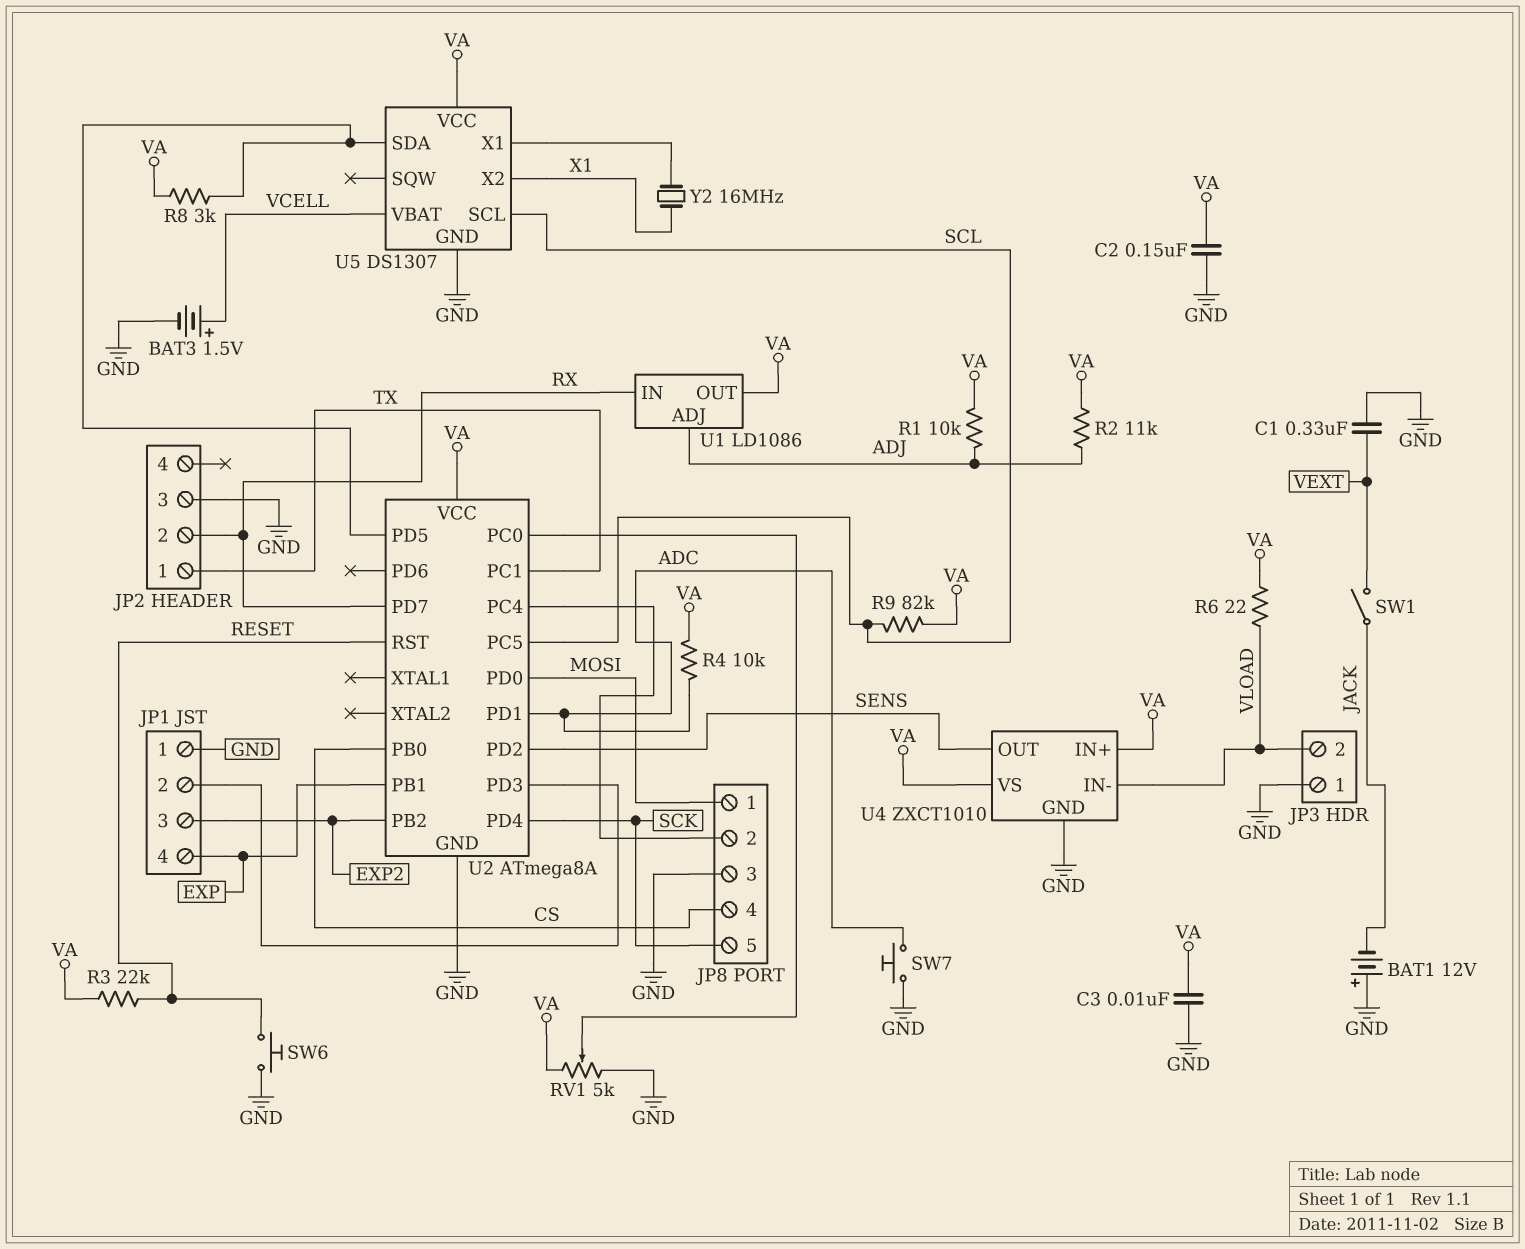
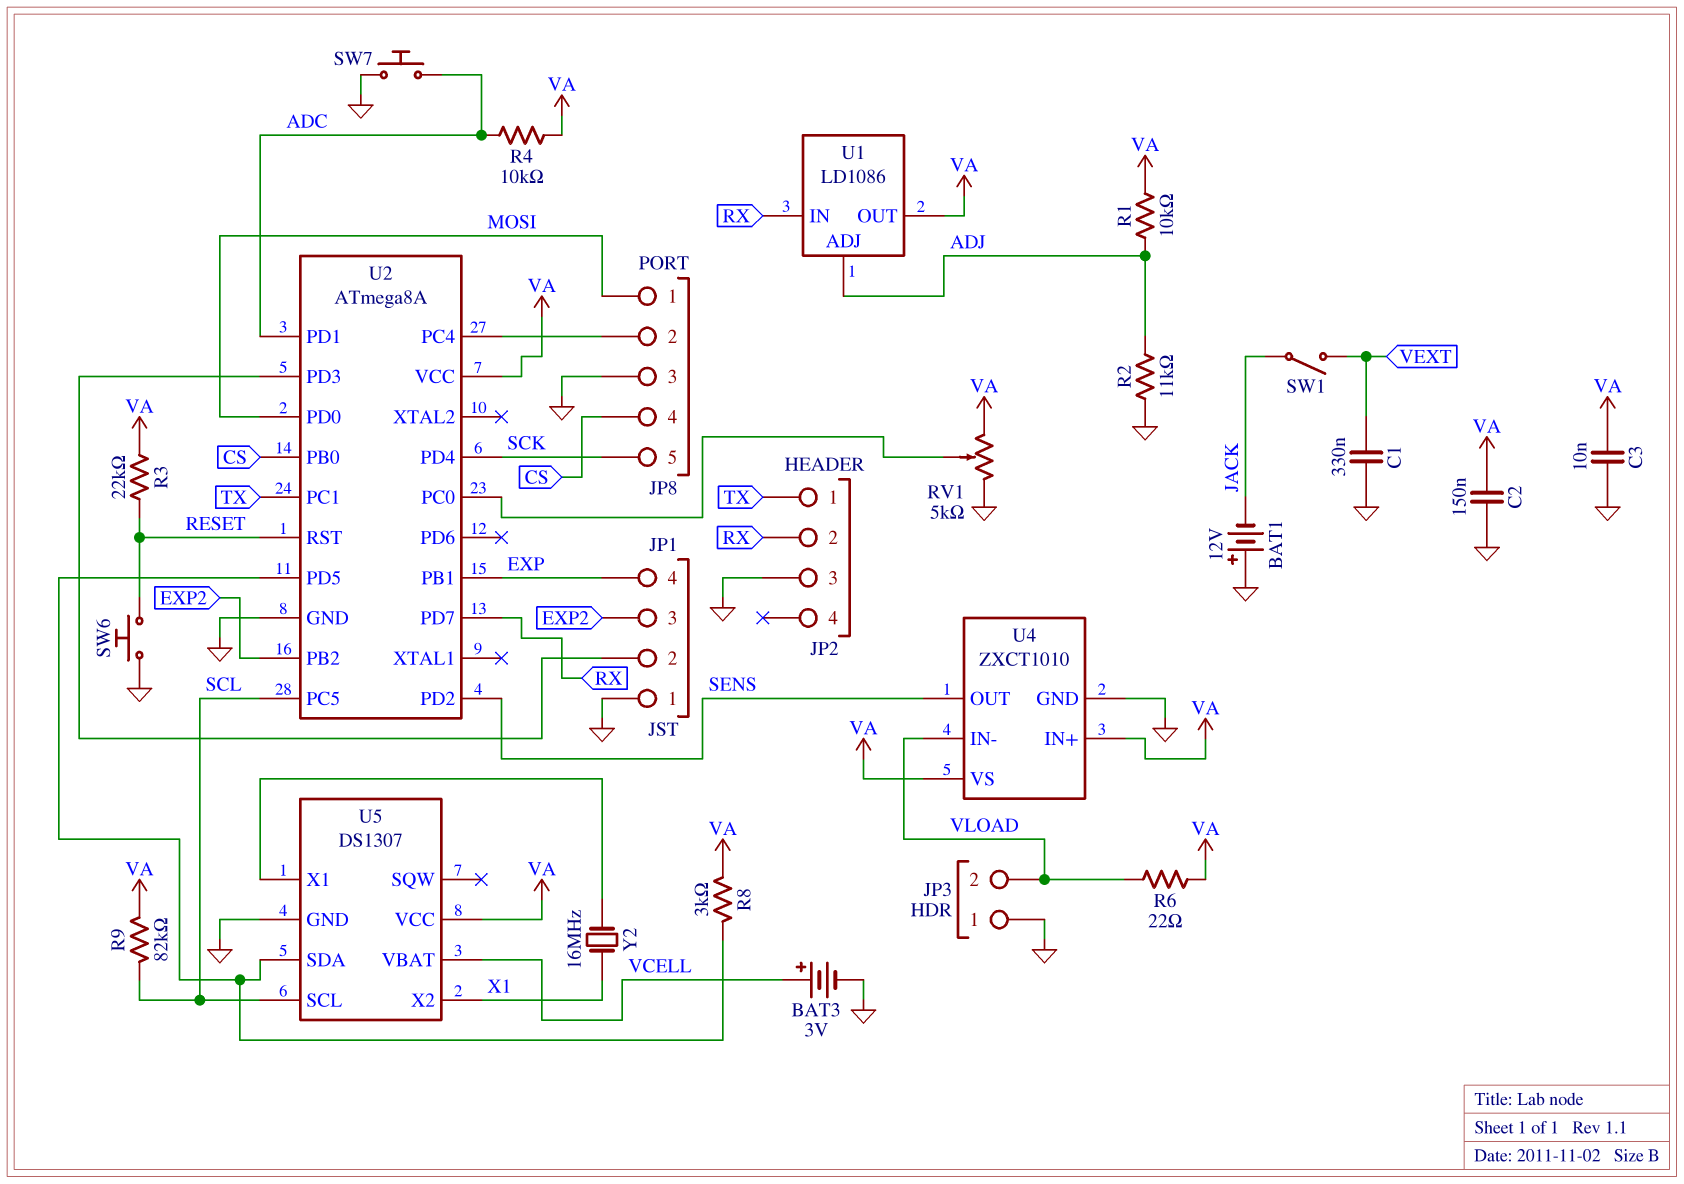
BAT3: 1.5V (plus VCELL, minus GND) -> 3V (plus VCELL, minus GND)
R2: 11k (ADJ, VA) -> 11k (ADJ, GND)

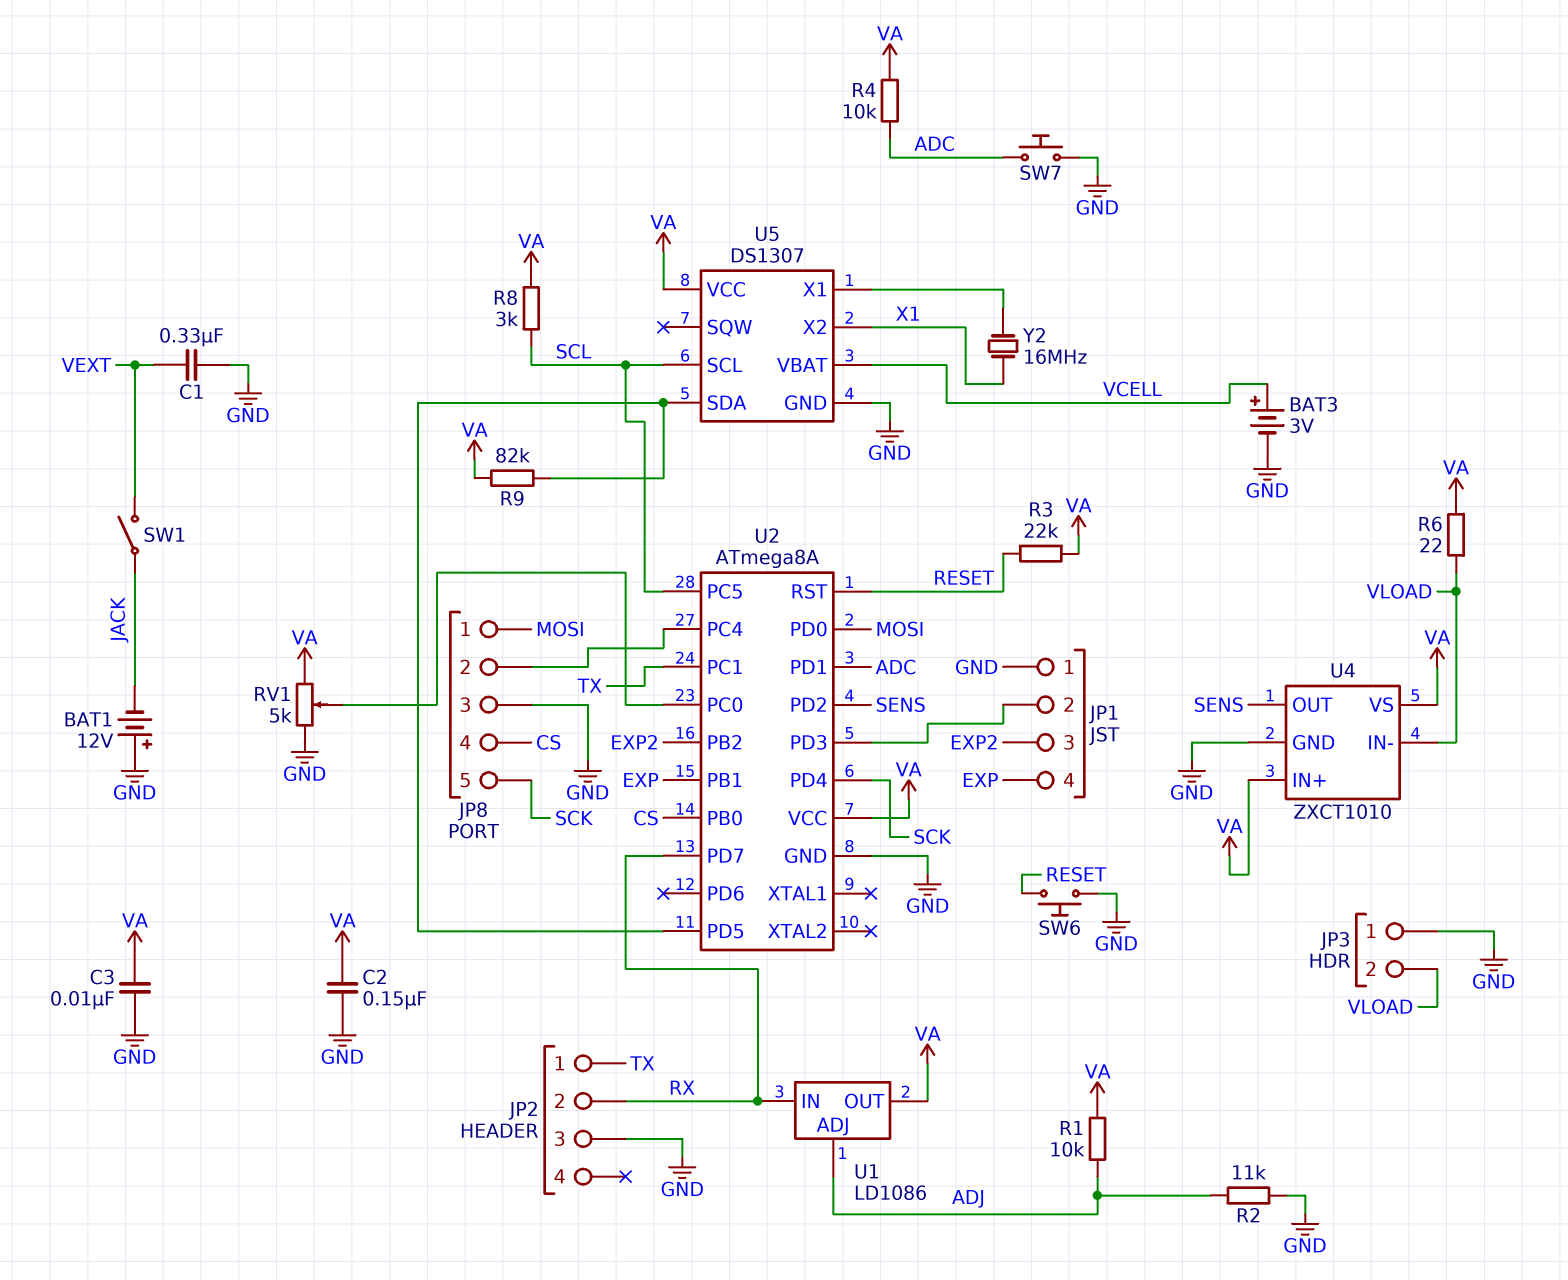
R8: 3k (U2/PD5, VA) -> 3k (SCL, VA)
R9: 82k (SCL, VA) -> 82k (U2/PD5, VA)

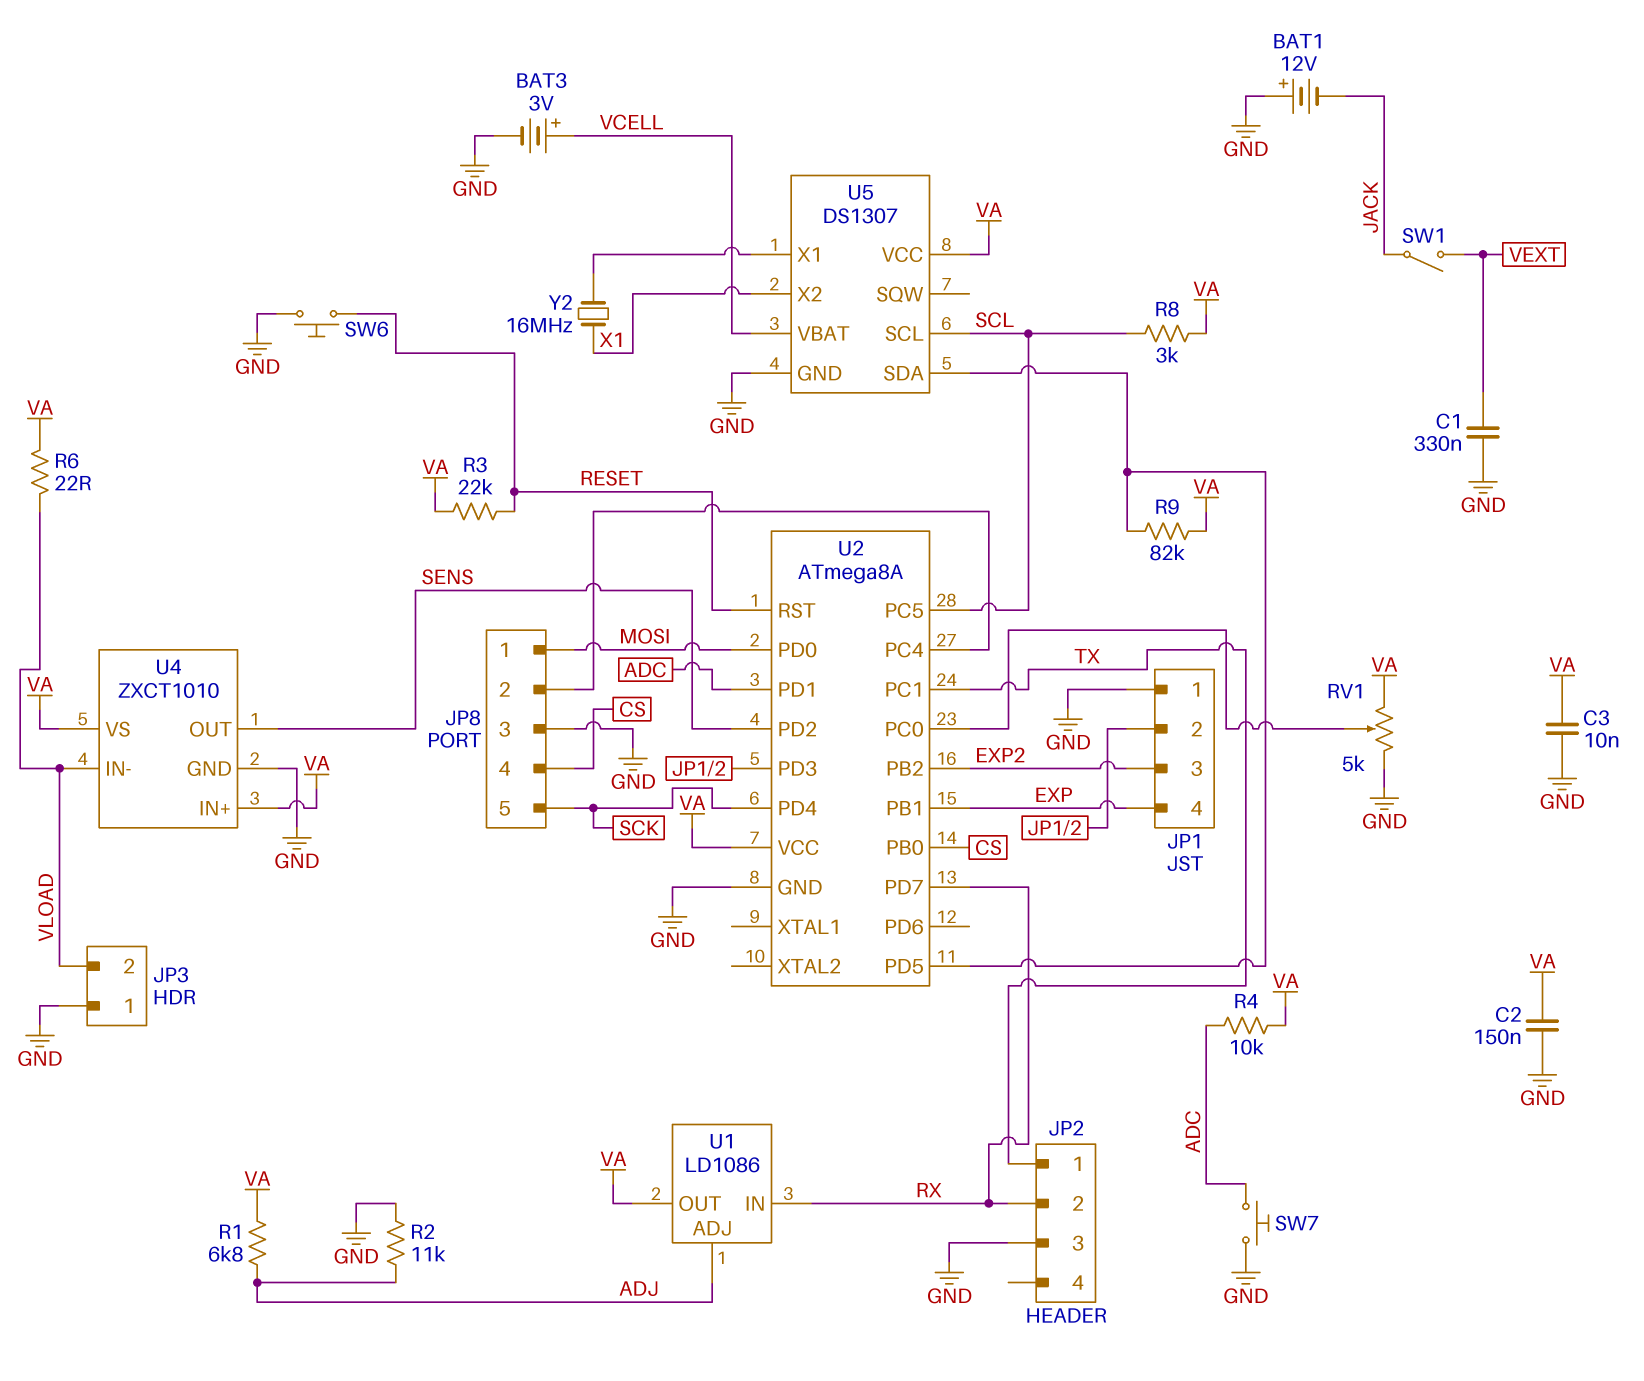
R1: 10k (ADJ, VA) -> 6.8k (ADJ, VA)

